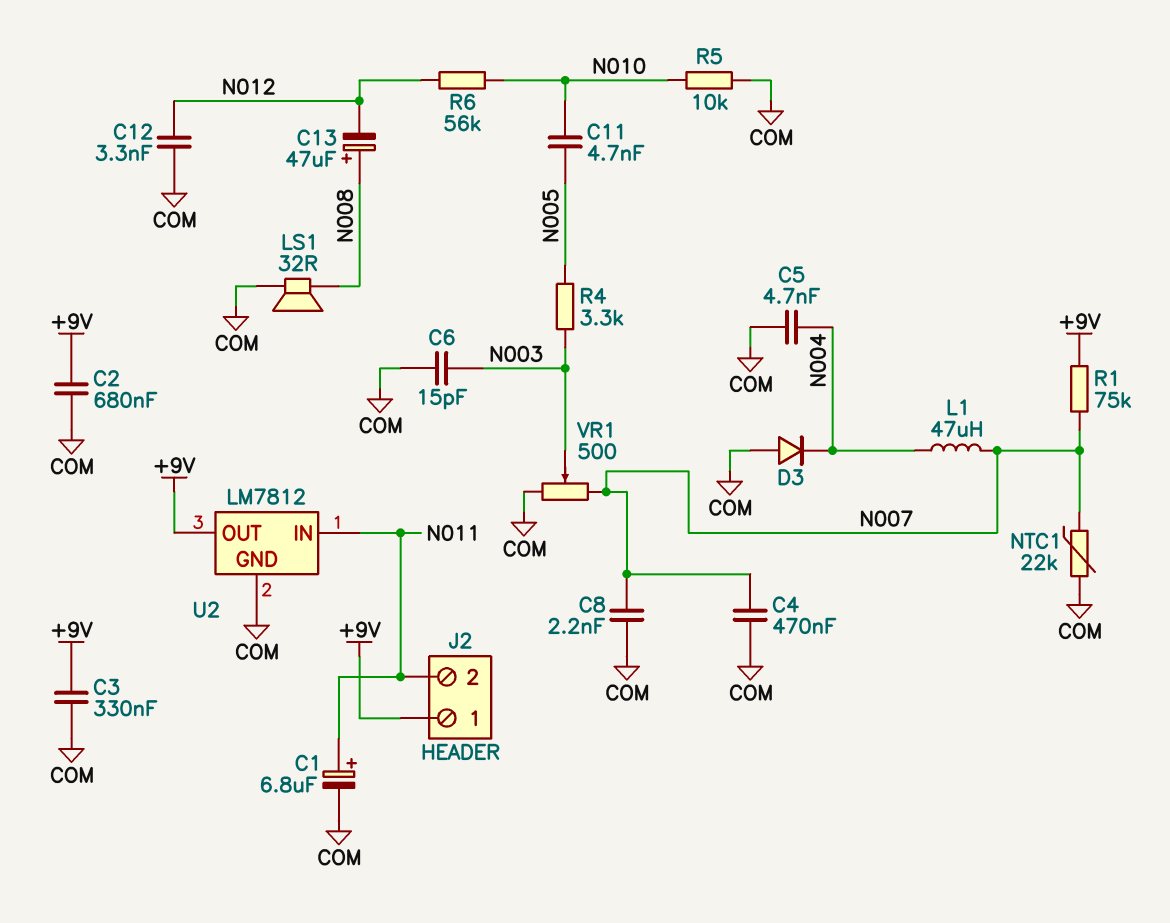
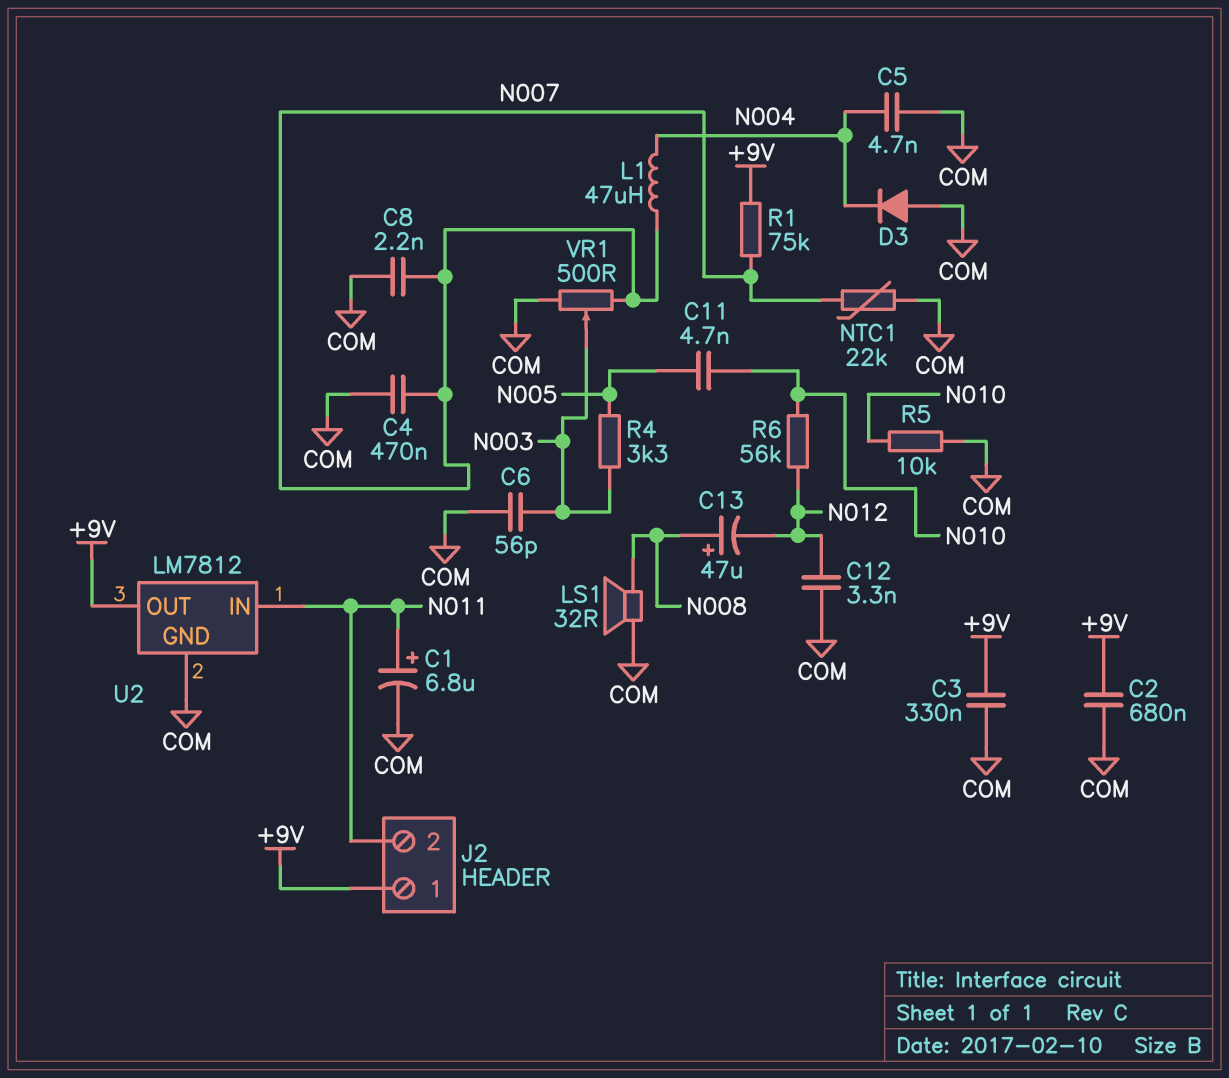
C6: 15pF (COM, N003) -> 56pF (COM, N003)

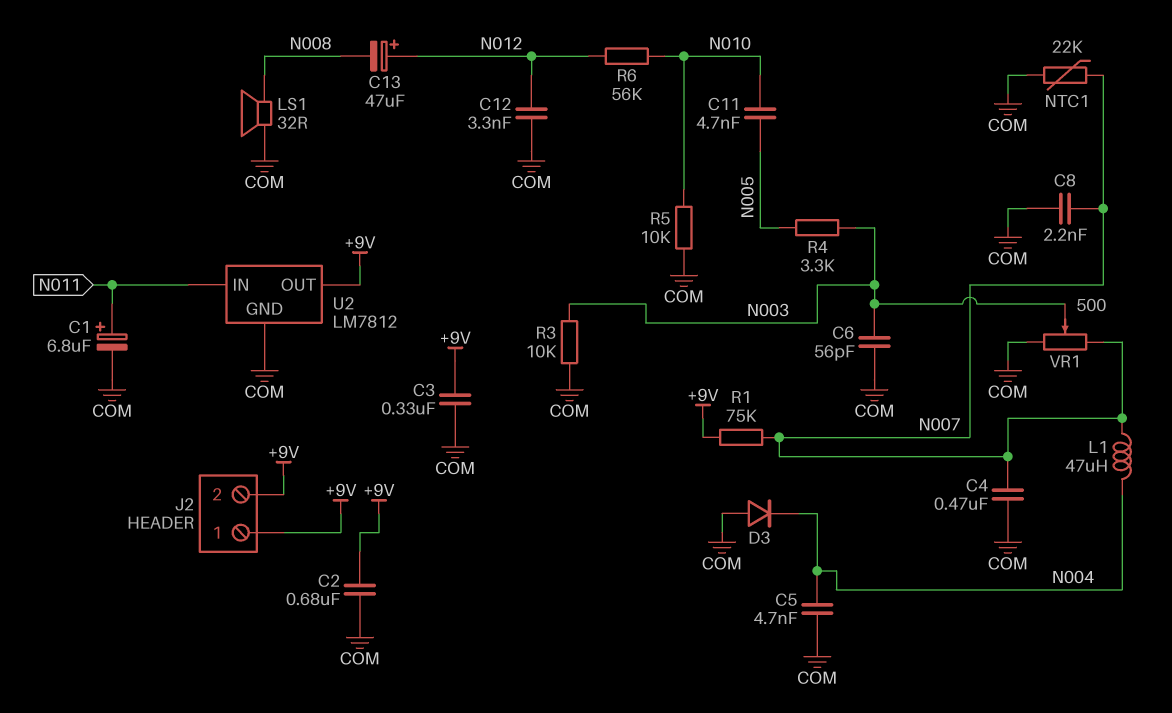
C13: 47uF (plus N008, minus N012) -> 47uF (plus N012, minus N008)
J2 pin 2: N011 -> +9V
R3: none -> 10k (COM, N003)

